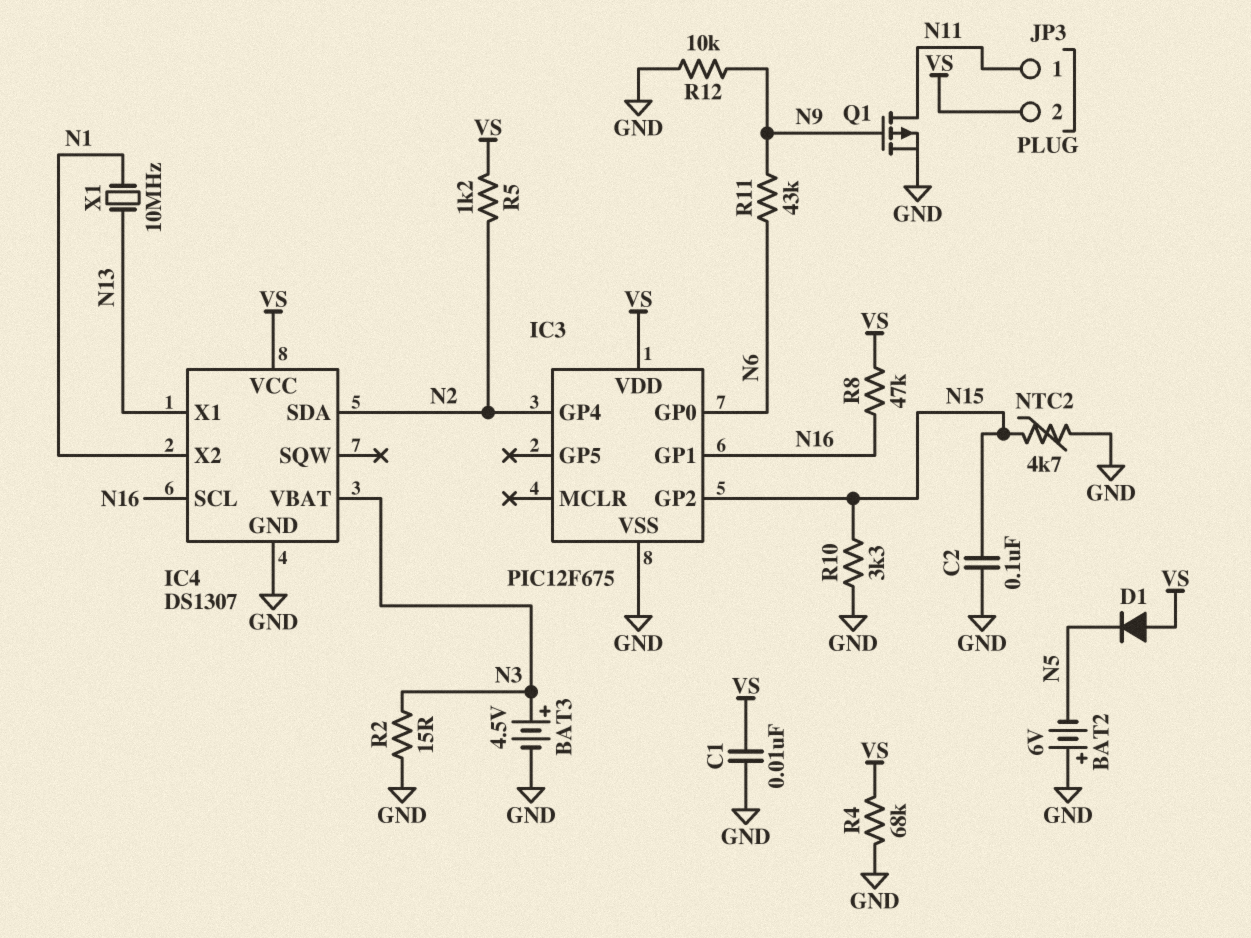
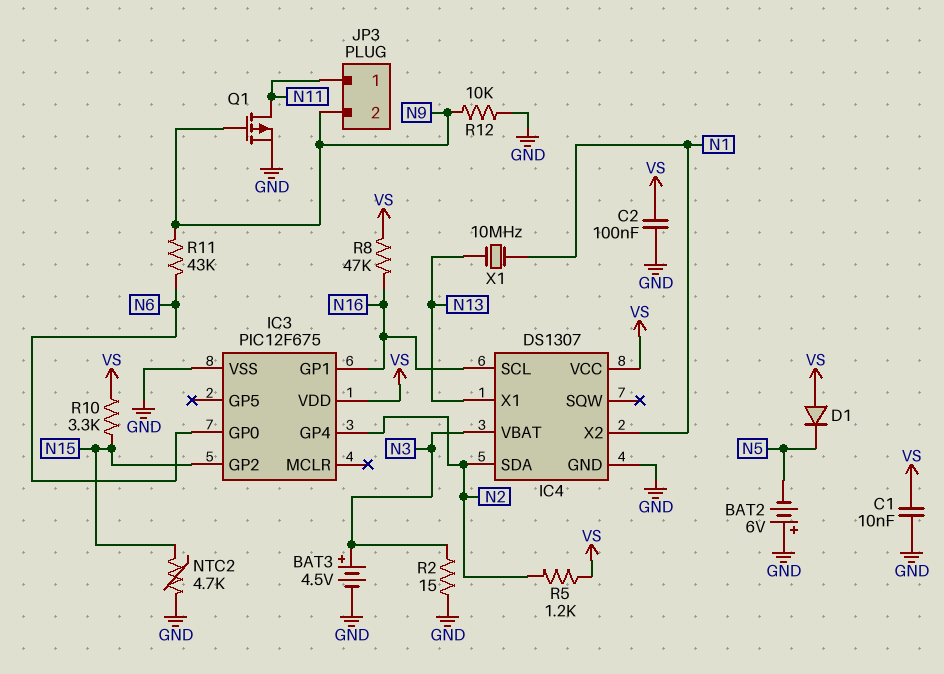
C2: 100nF (GND, N15) -> 100nF (GND, VS)
JP3 pin 2: VS -> N9
R4: 68k (GND, VS) -> none
R10: 3.3k (GND, N15) -> 3.3k (N15, VS)

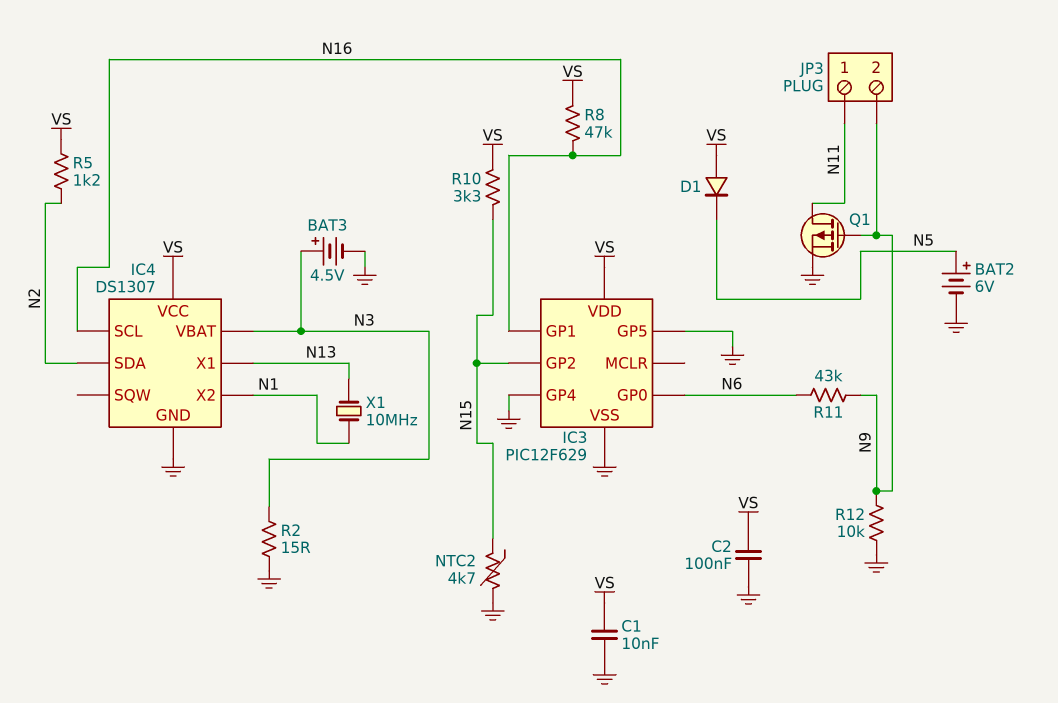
BAT2: 6V (plus GND, minus N5) -> 6V (plus N5, minus GND)
IC3: PIC12F675 -> PIC12F629
IC3 pin GP4: N2 -> GND
IC3 pin GP5: none -> GND

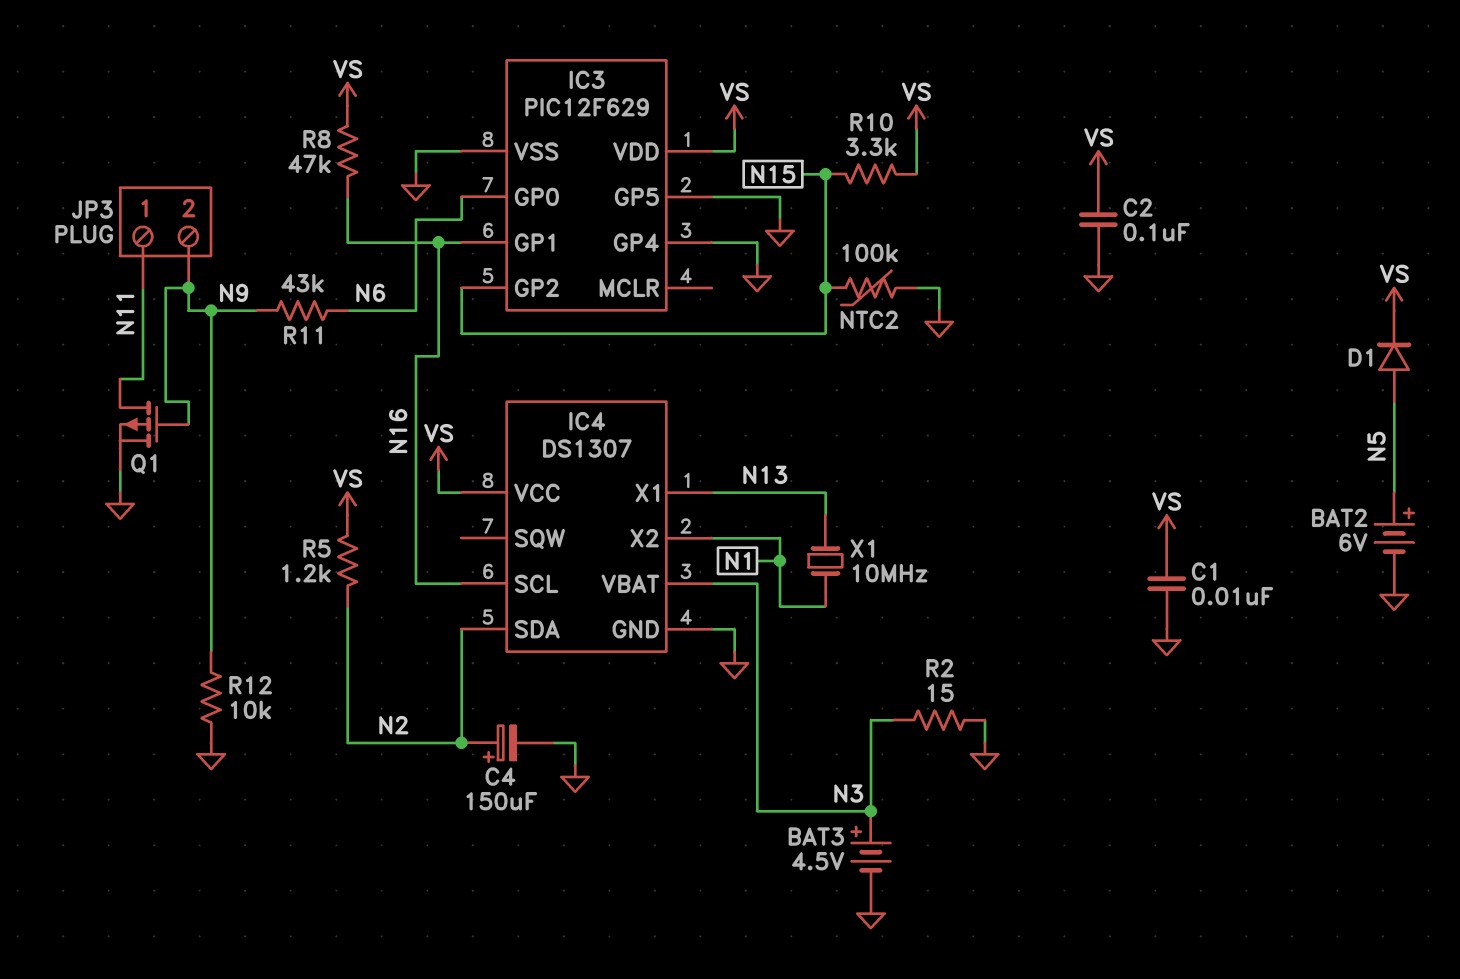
C4: none -> 150uF (plus N2, minus GND)
D1: diode (A VS, K N5) -> diode (A N5, K VS)
NTC2: 4.7k (GND, N15) -> 100k (GND, N15)

